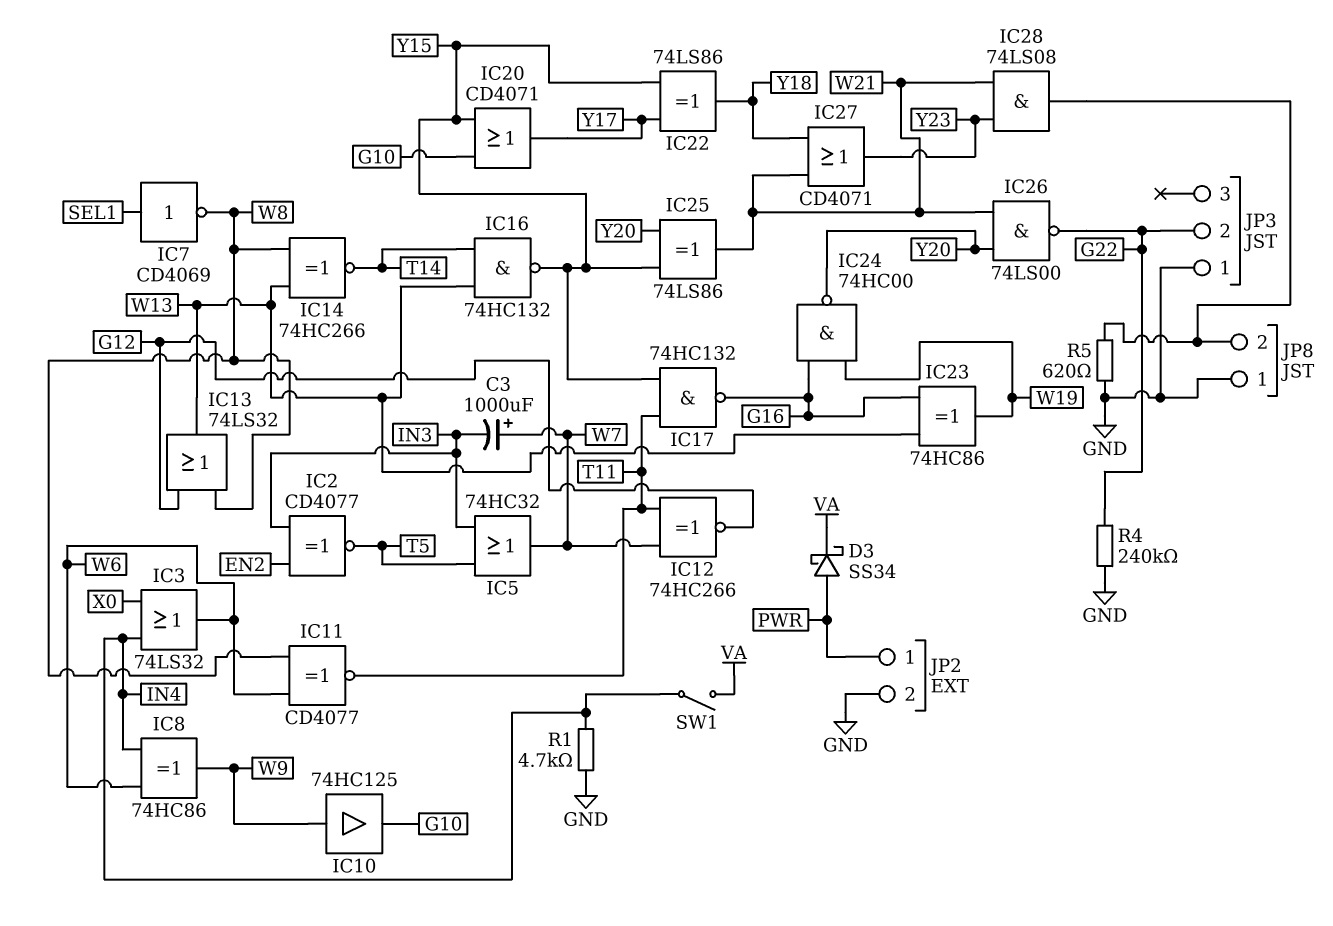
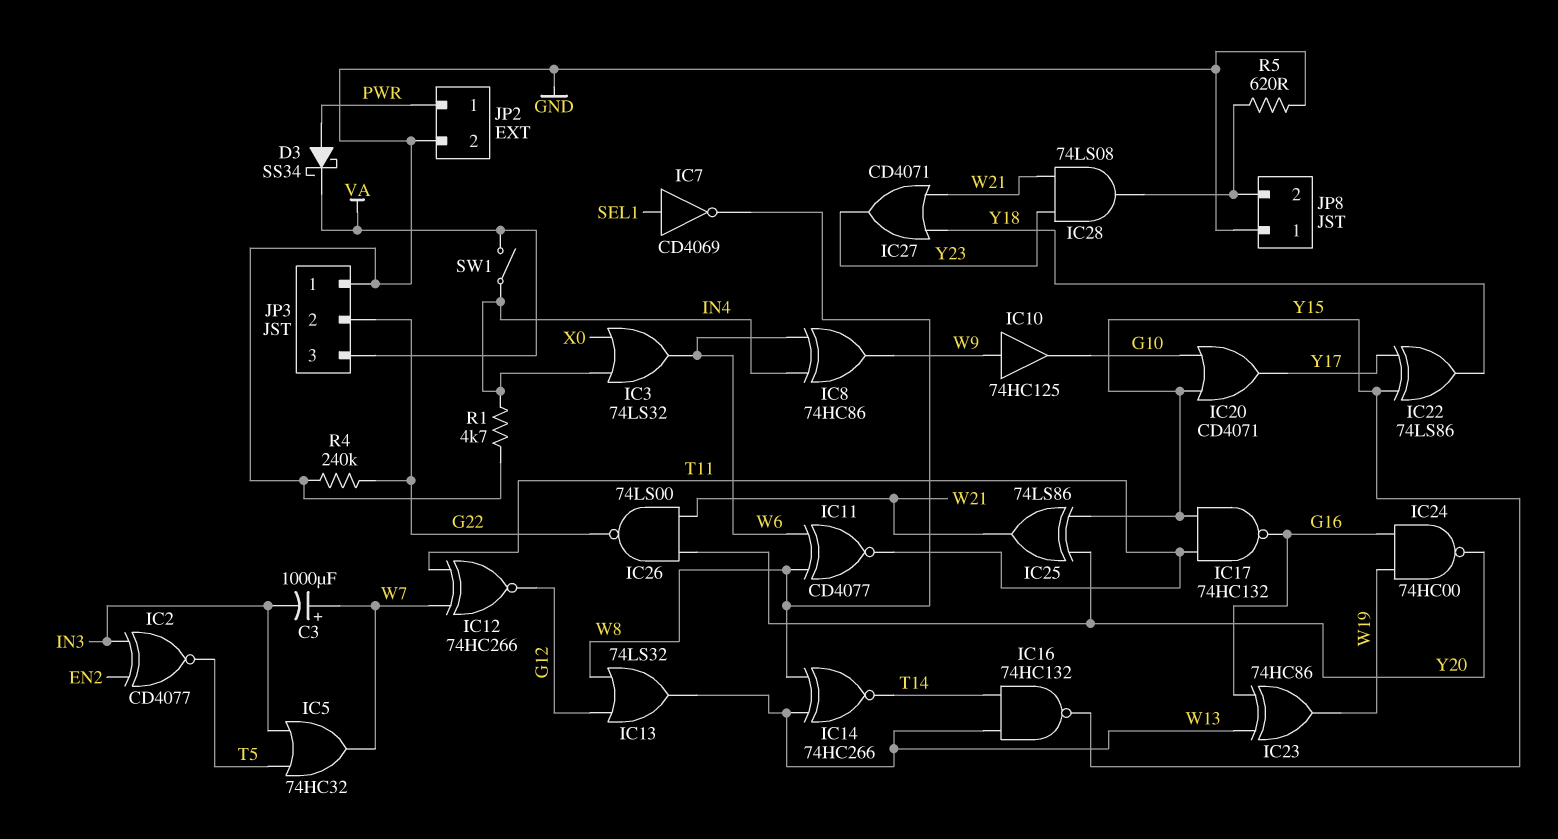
JP3 pin 3: none -> VA

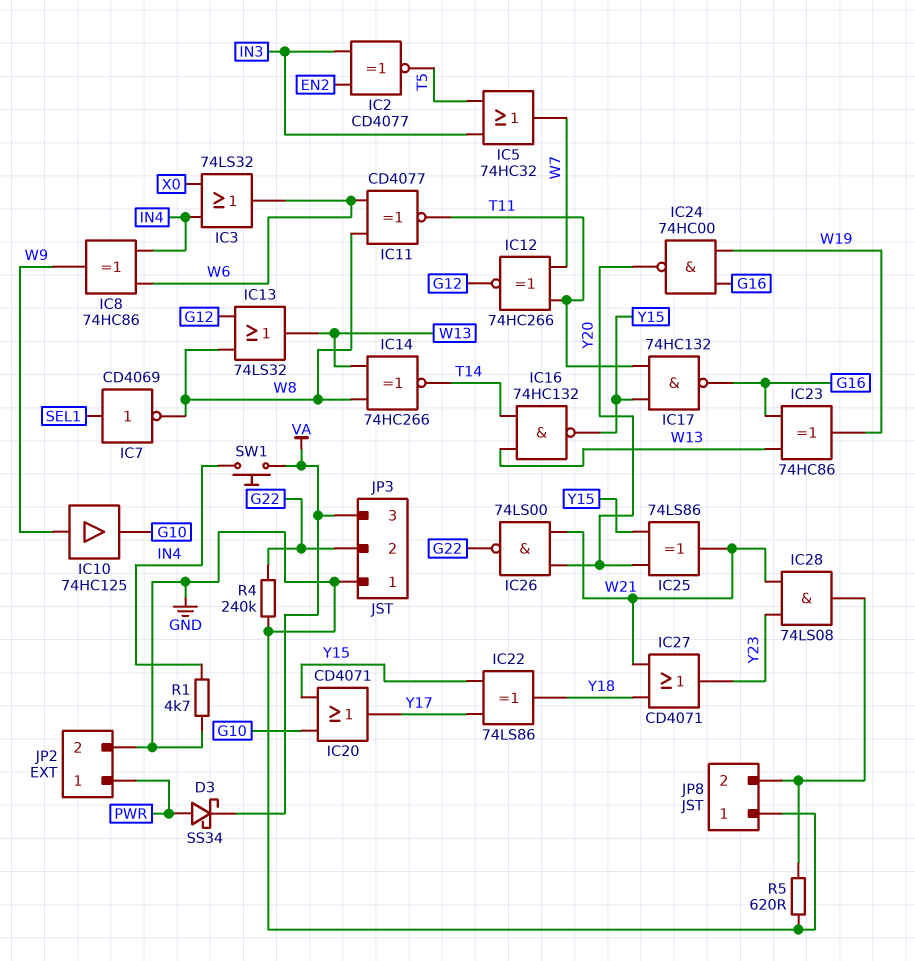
C3: 1000uF (plus W7, minus IN3) -> none
SW1: switch (IN4, VA) -> button (IN4, VA)

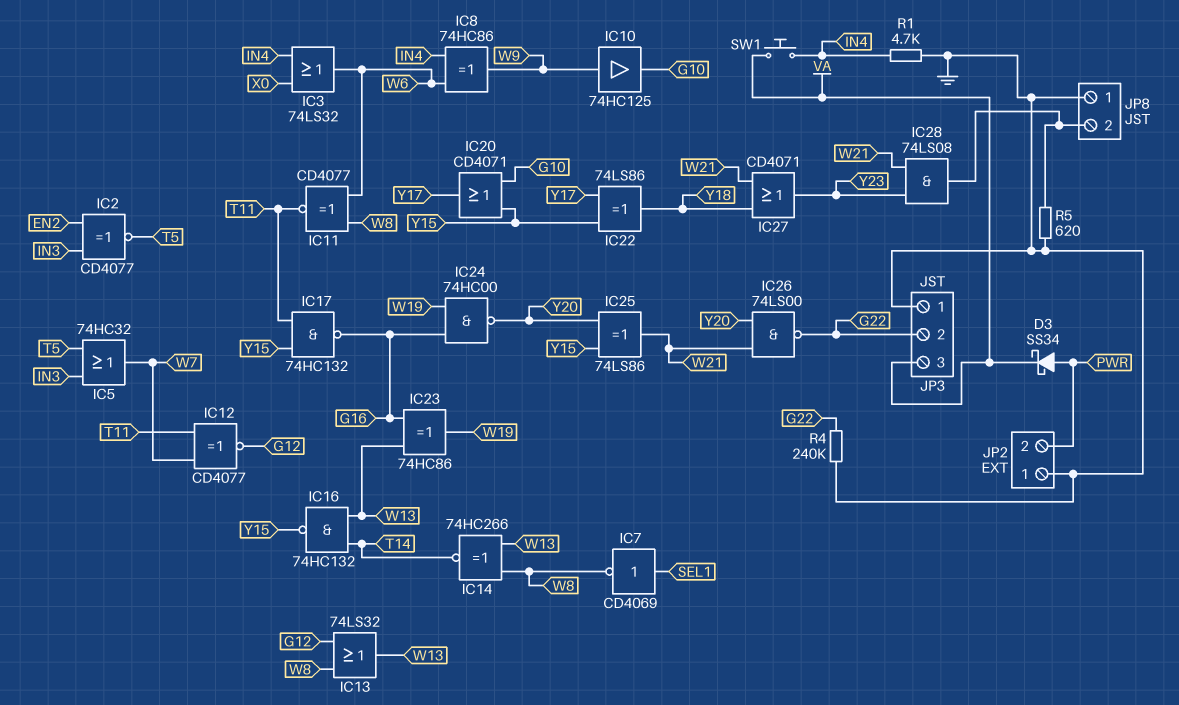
IC12: XNOR 74HC266 (in T11, in W7, out G12) -> XNOR CD4077 (in T11, in W7, out G12)
JP2 pin 1: PWR -> GND
JP2 pin 2: GND -> PWR

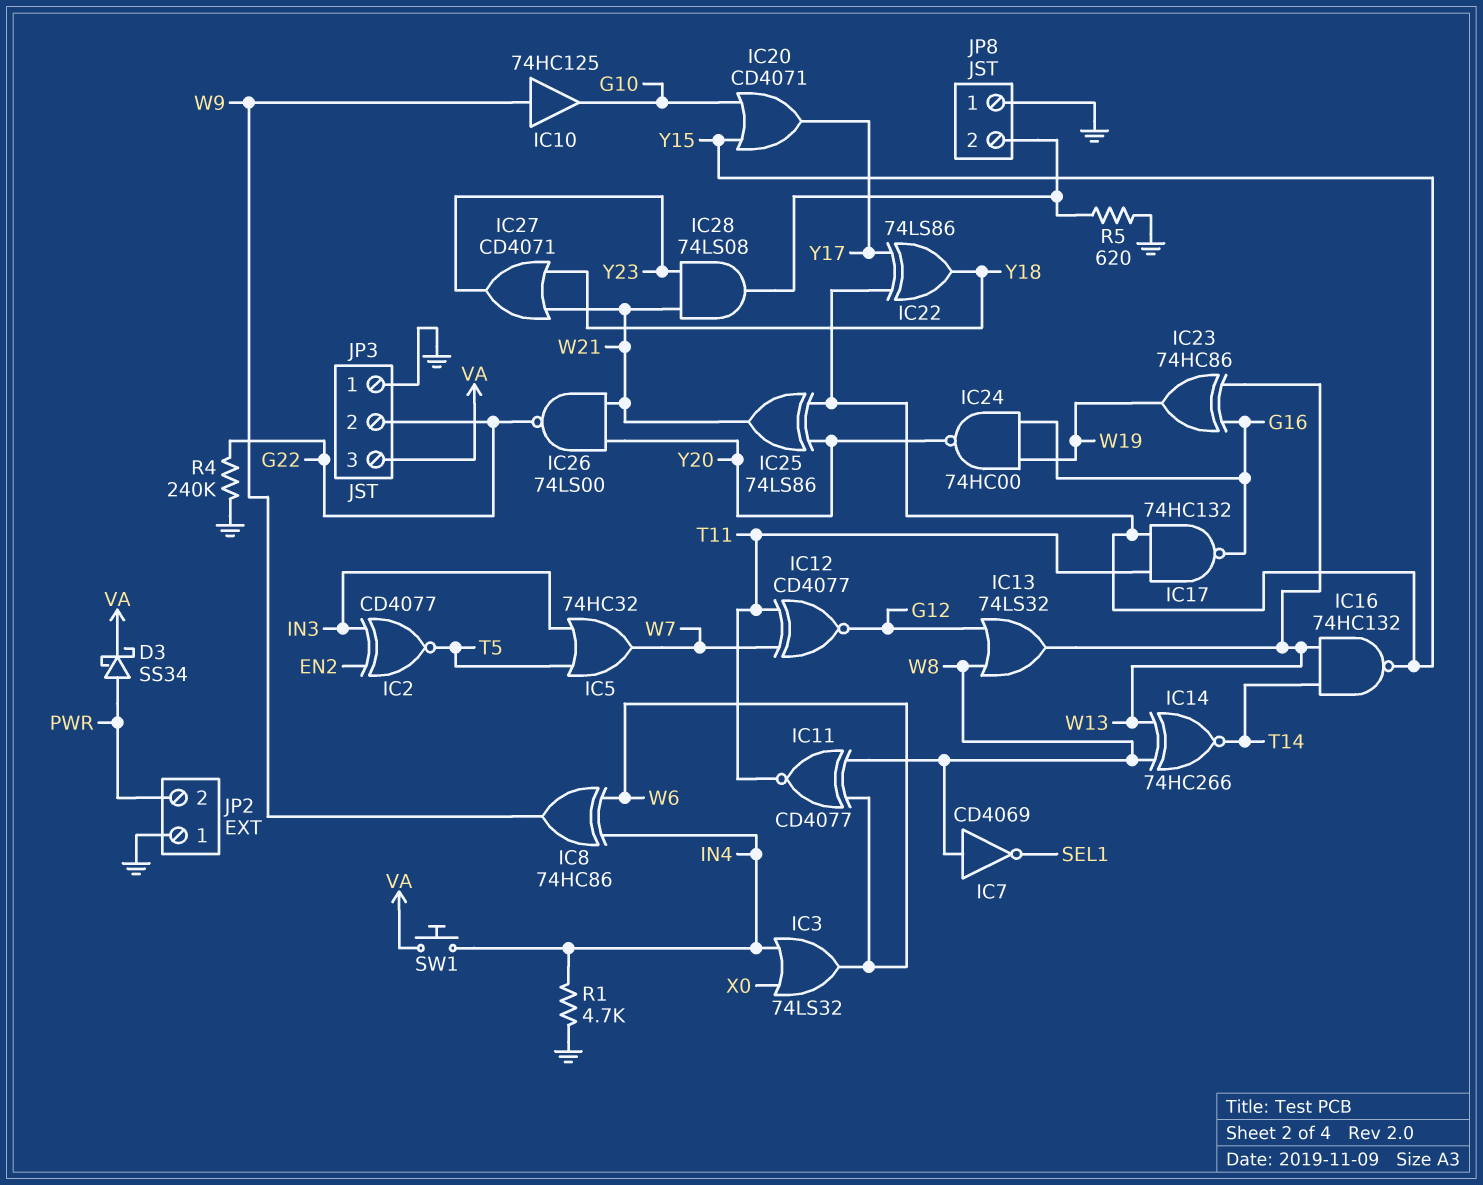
IC7: NOT CD4069 (in SEL1, out W8) -> NOT CD4069 (in W8, out SEL1)

